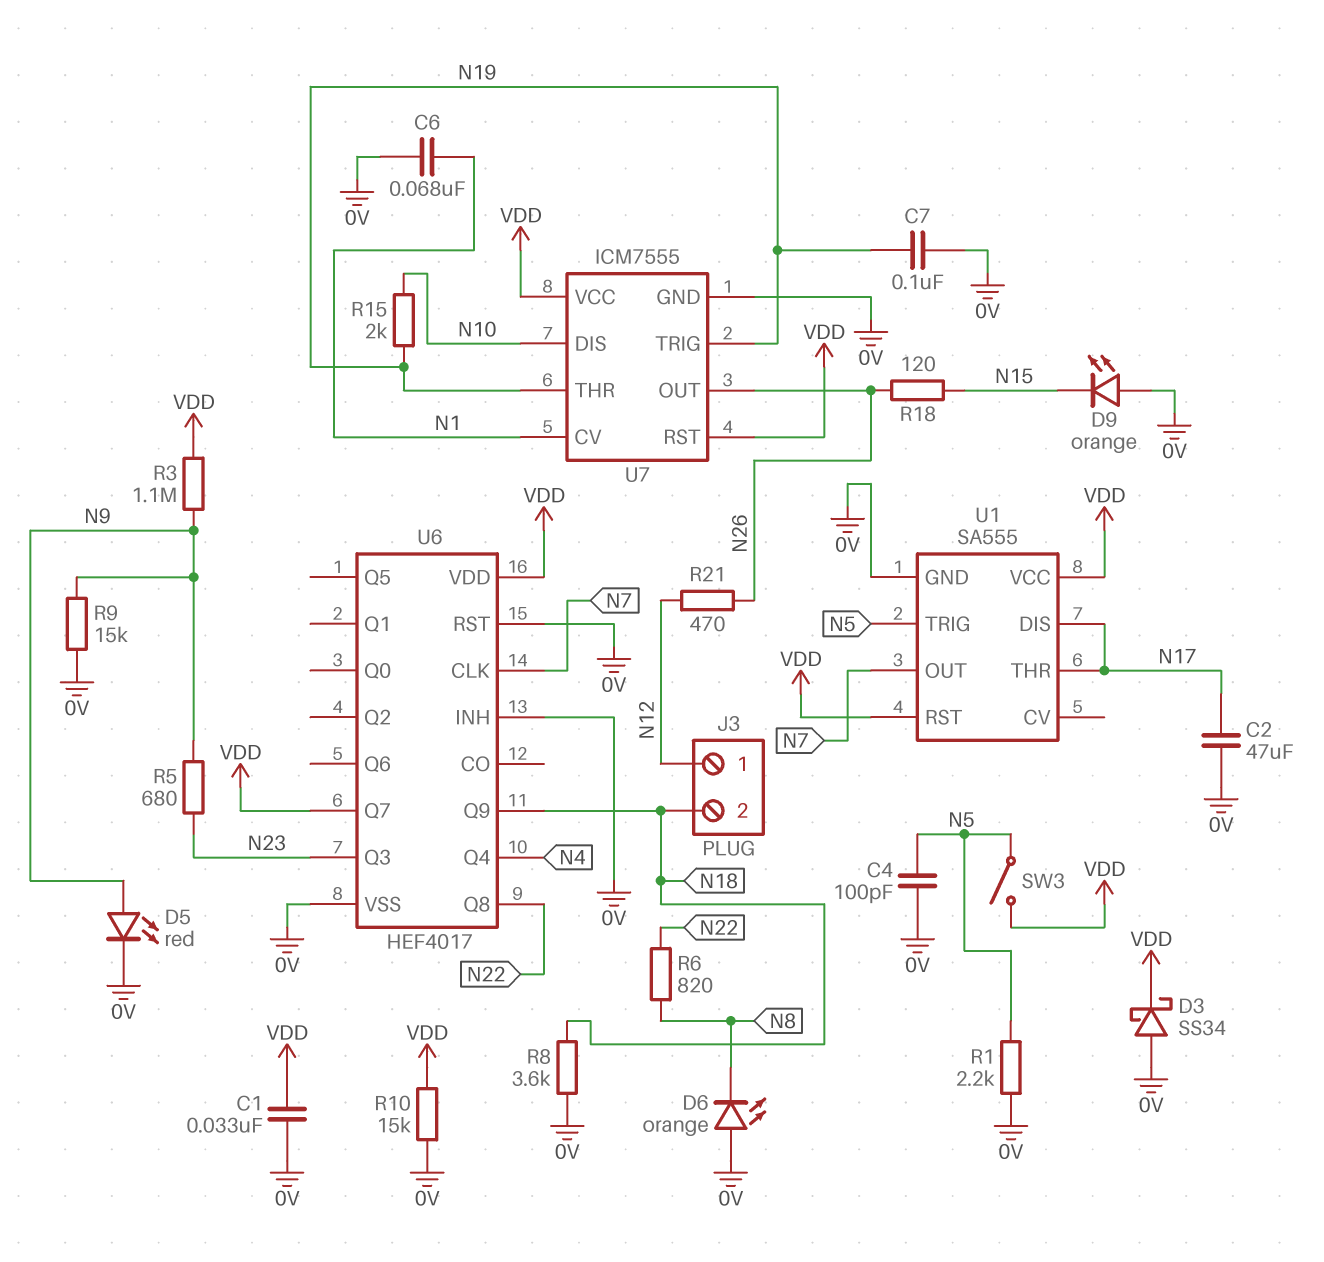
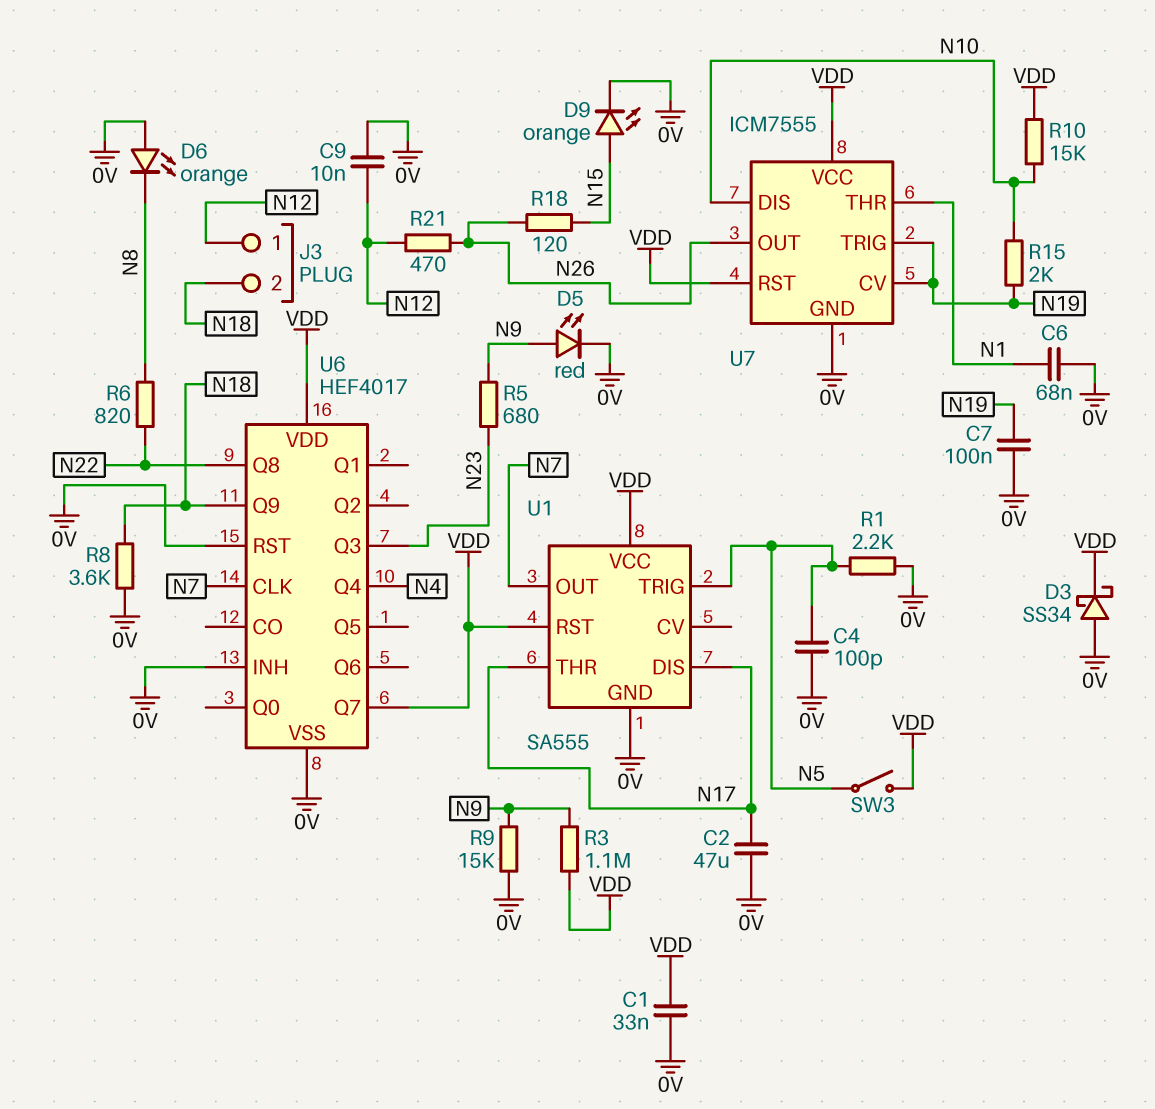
C9: none -> 10nF (0V, N12)
D9: LED orange (A 0V, K N15) -> LED orange (A N15, K 0V)
R10: 15k (0V, VDD) -> 15k (N10, VDD)
U7 pin CV: N1 -> N19
U7 pin THR: N19 -> N1

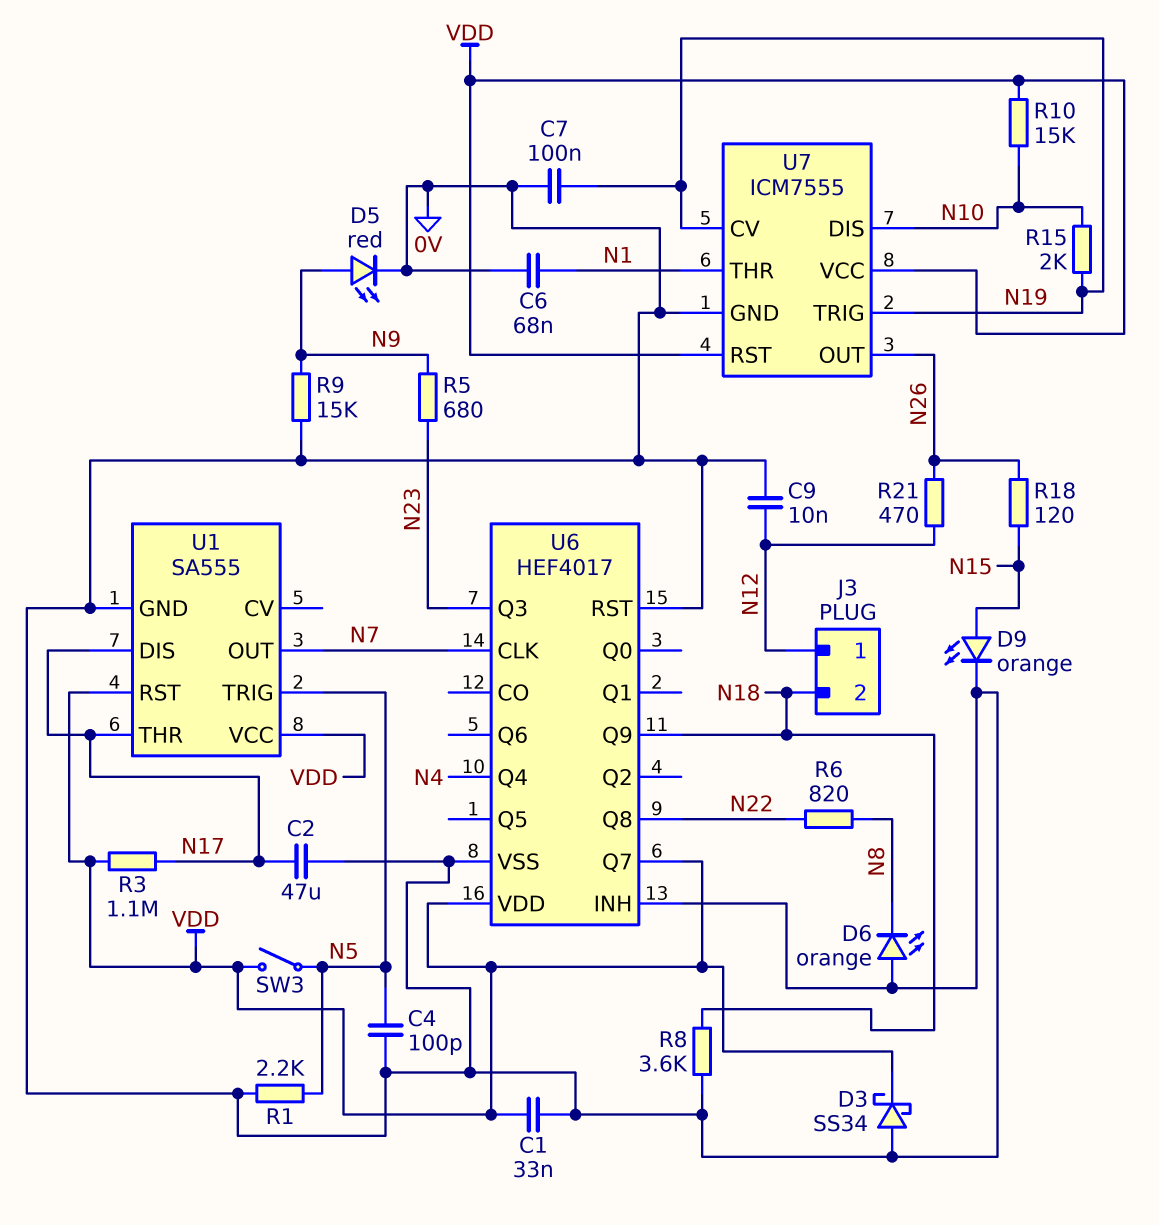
R3: 1.1M (N9, VDD) -> 1.1M (N17, VDD)

